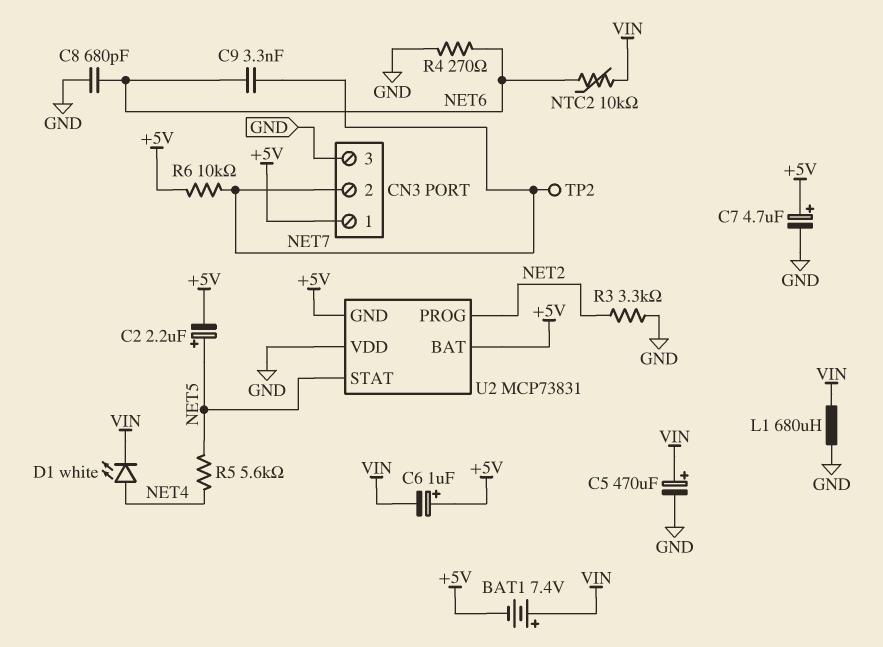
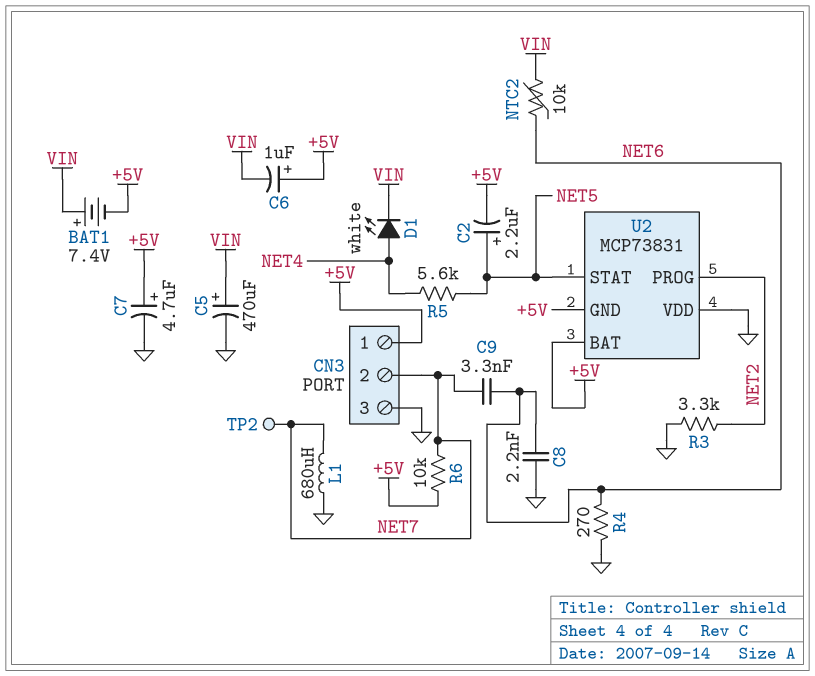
C8: 680pF (GND, NET6) -> 2.2nF (GND, NET6)
L1: 680uH (GND, VIN) -> 680uH (GND, NET7)

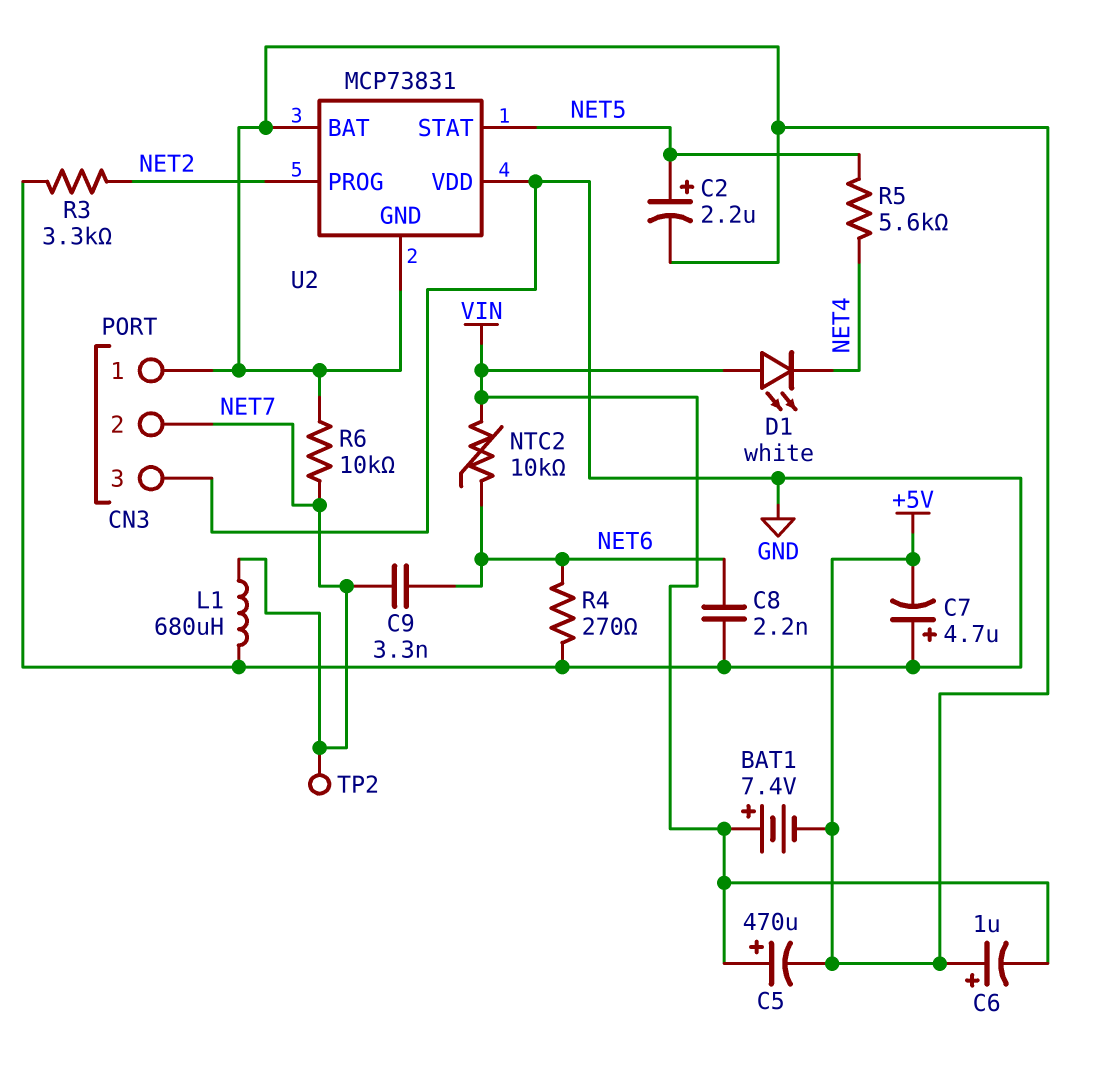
C5: 470uF (plus VIN, minus GND) -> 470uF (plus VIN, minus +5V)
C7: 4.7uF (plus +5V, minus GND) -> 4.7uF (plus GND, minus +5V)
D1: LED white (A NET4, K VIN) -> LED white (A VIN, K NET4)

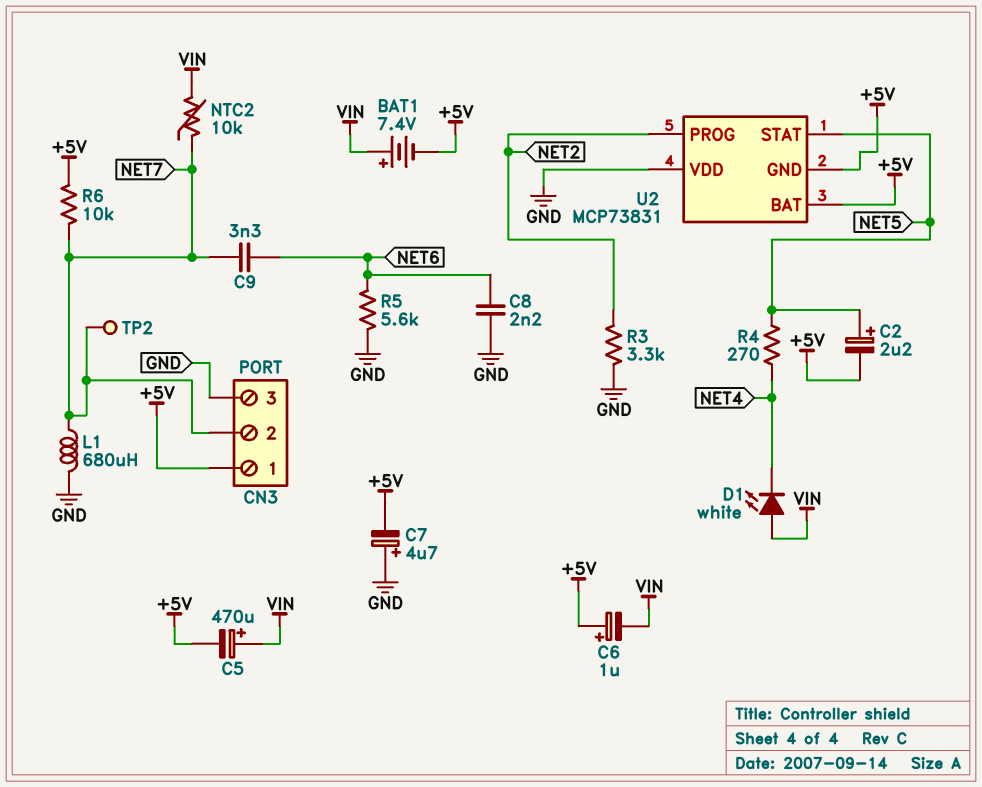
NTC2: 10k (NET6, VIN) -> 10k (NET7, VIN)
R4: 270 (GND, NET6) -> 270 (NET4, NET5)
R5: 5.6k (NET4, NET5) -> 5.6k (GND, NET6)

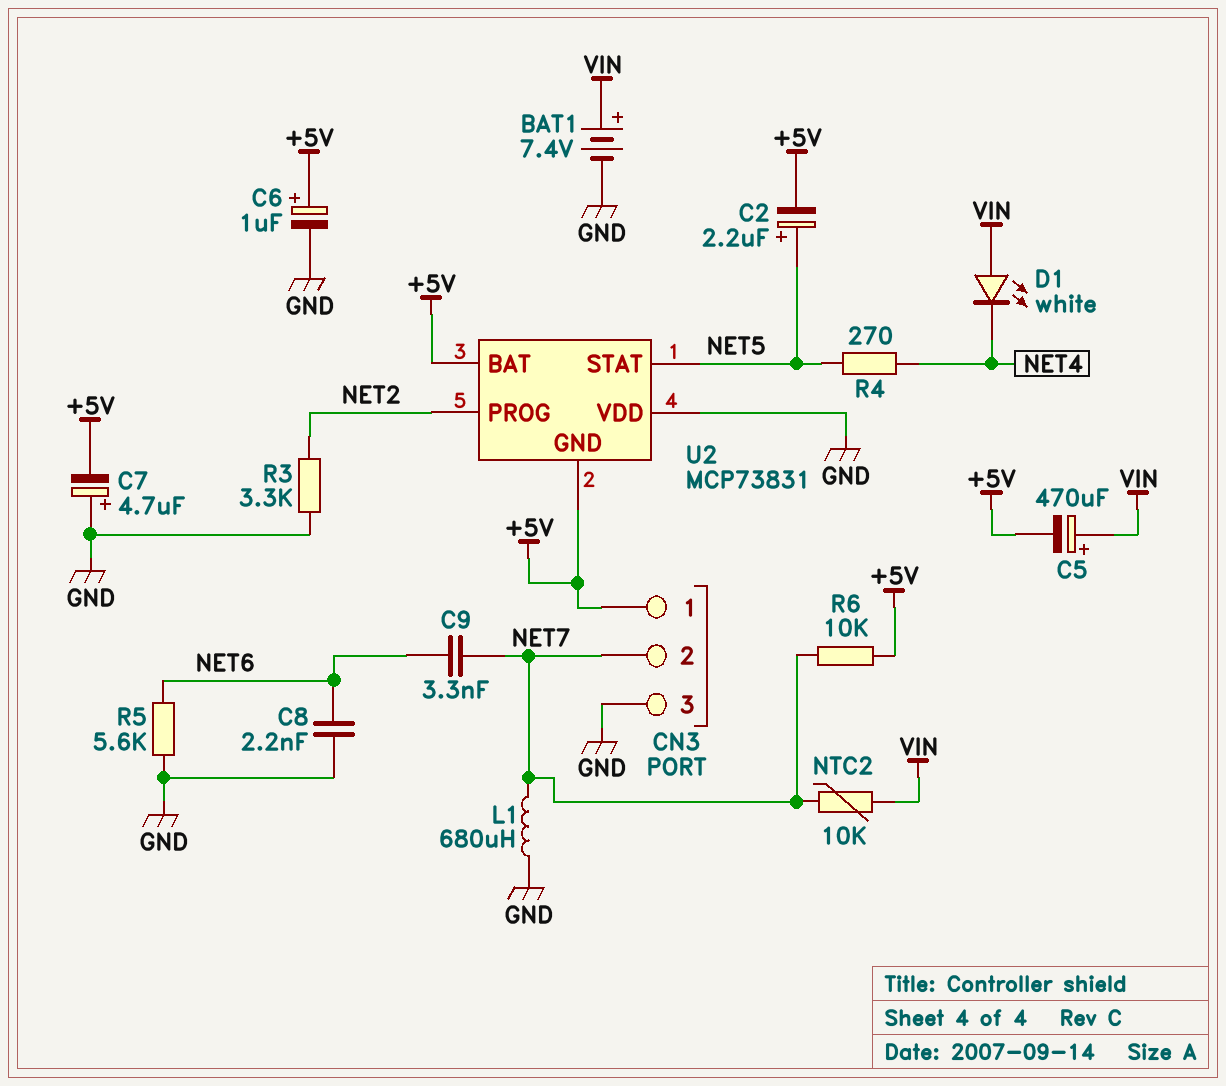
BAT1: 7.4V (plus VIN, minus +5V) -> 7.4V (plus VIN, minus GND)
C6: 1uF (plus +5V, minus VIN) -> 1uF (plus +5V, minus GND)
TP2: test point (NET7) -> none

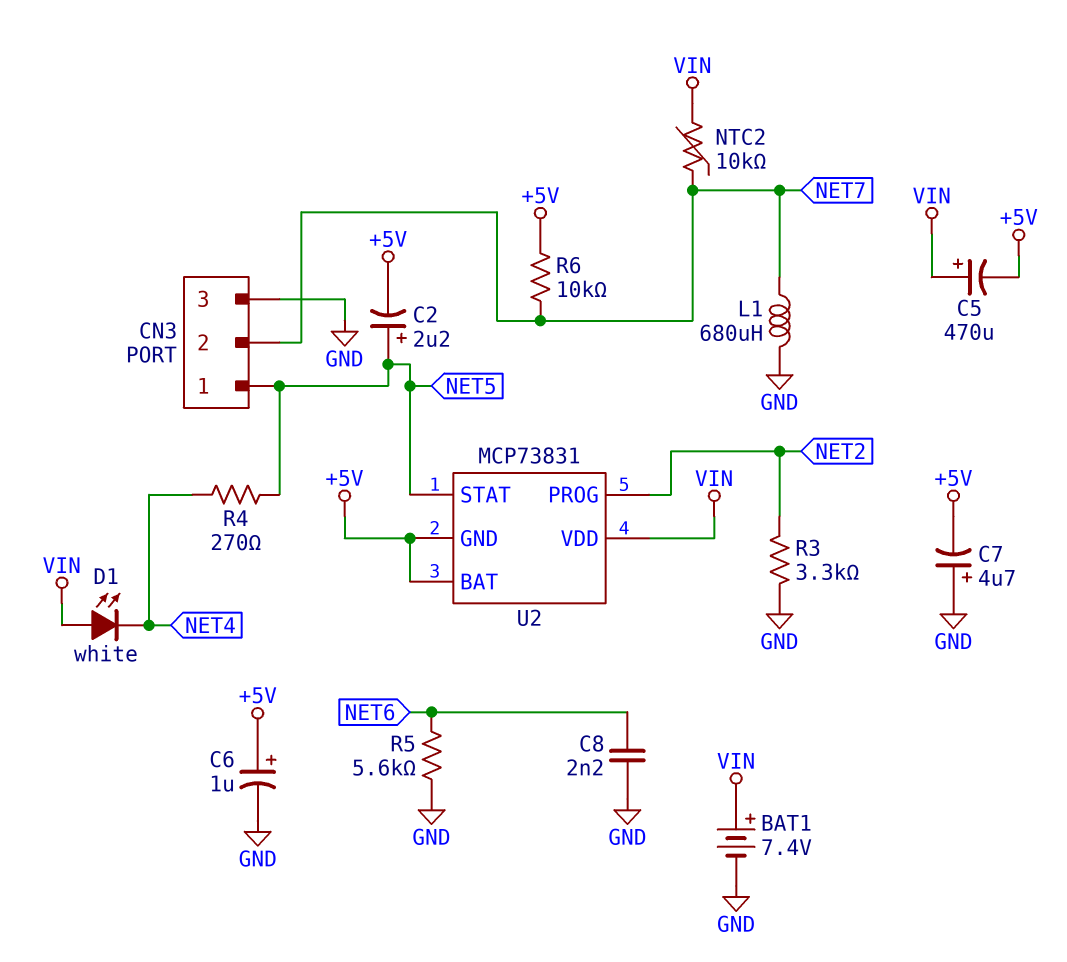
C9: 3.3nF (NET6, NET7) -> none
CN3 pin 1: +5V -> NET5
U2 pin VDD: GND -> VIN

